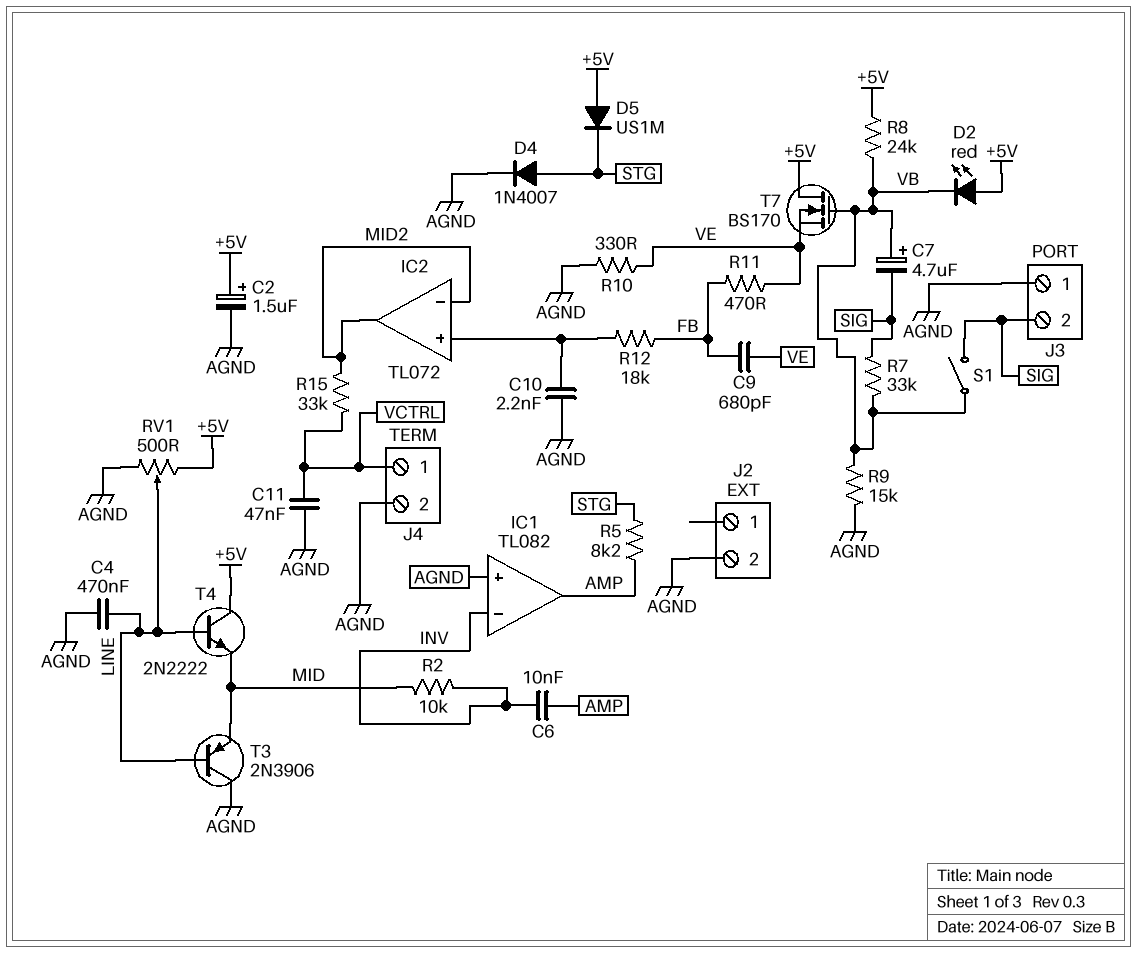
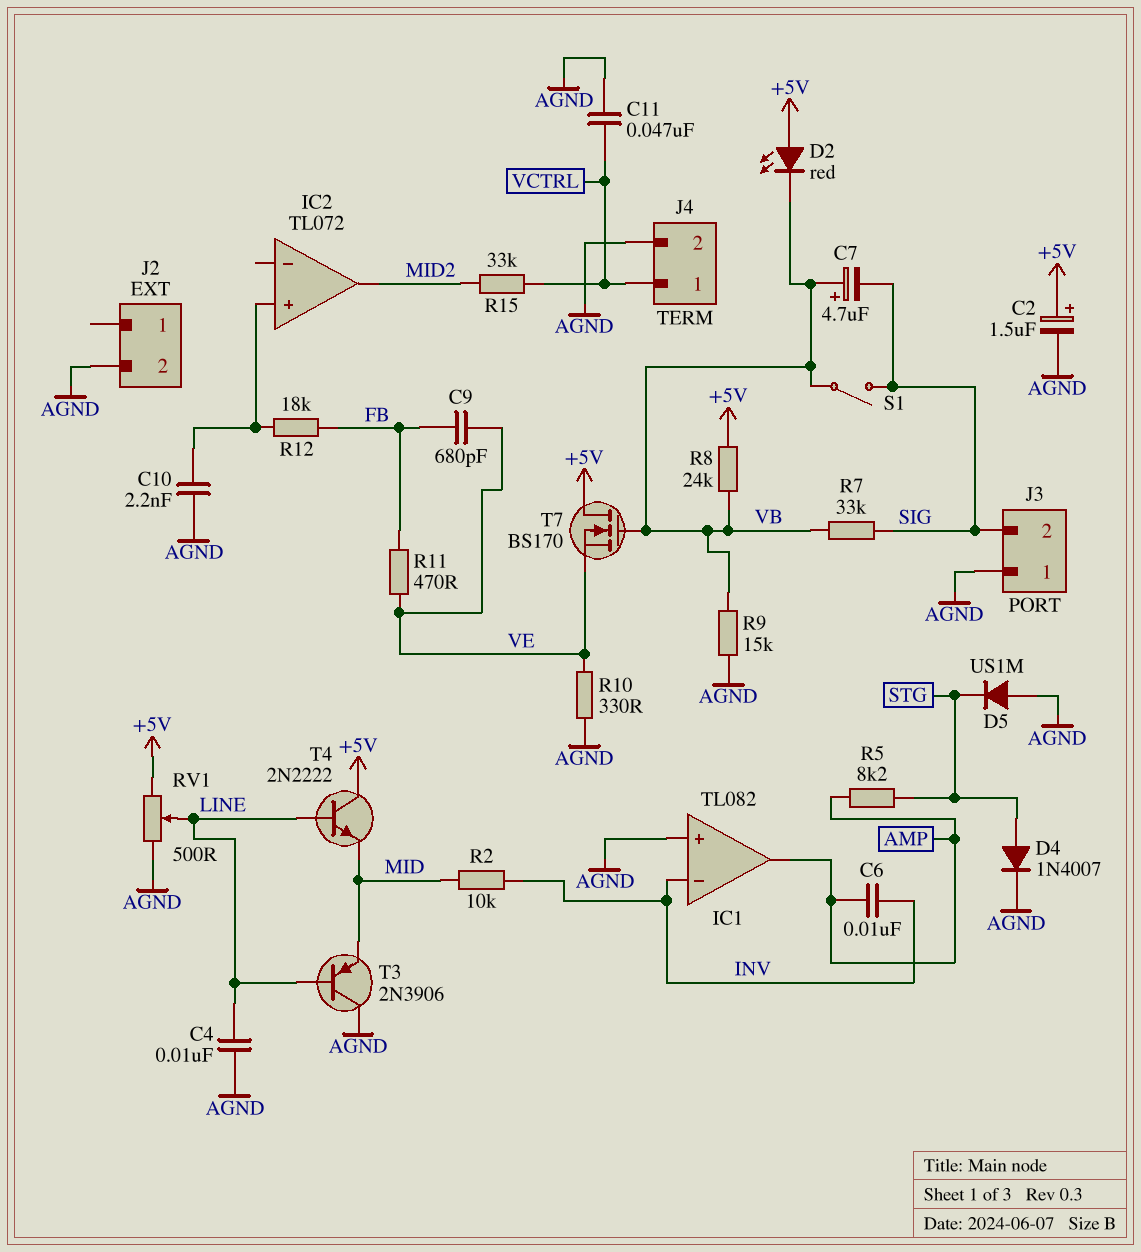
C4: 470nF (AGND, LINE) -> 10nF (AGND, LINE)
D5: diode US1M (A +5V, K STG) -> diode US1M (A AGND, K STG)
IC2 pin in-: MID2 -> none

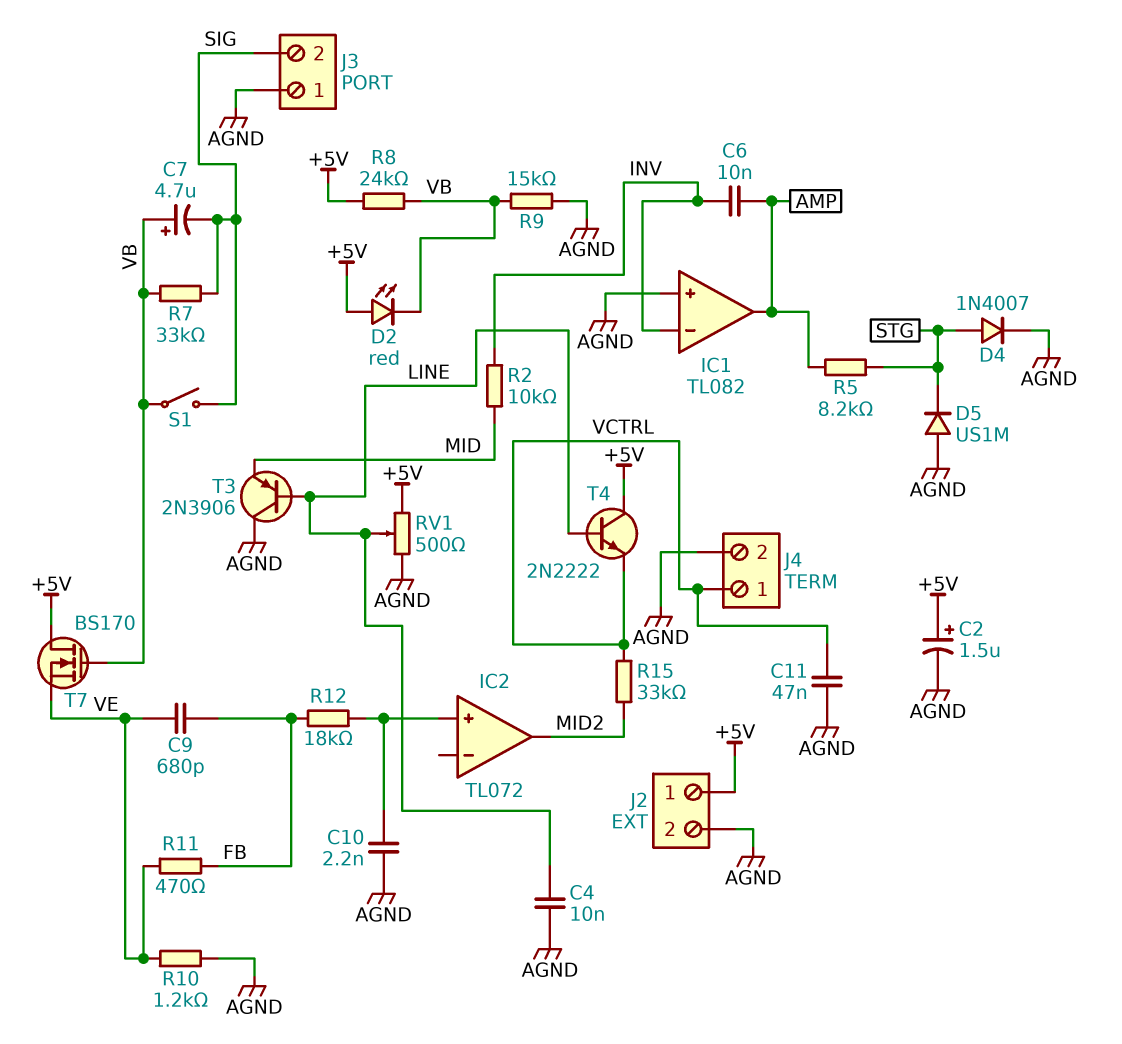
J2 pin 1: none -> +5V
R10: 330 (AGND, VE) -> 1.2k (AGND, VE)
T4: NPN 2N2222 (B LINE, C +5V, E MID) -> NPN 2N2222 (B LINE, C +5V, E VCTRL)

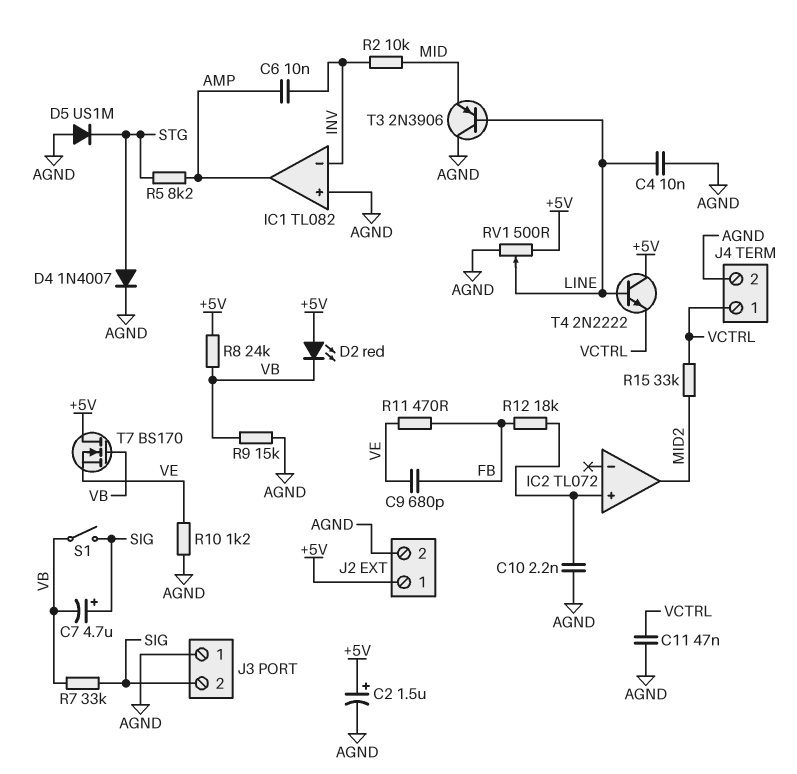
C7: 4.7uF (plus VB, minus SIG) -> 4.7uF (plus SIG, minus VB)

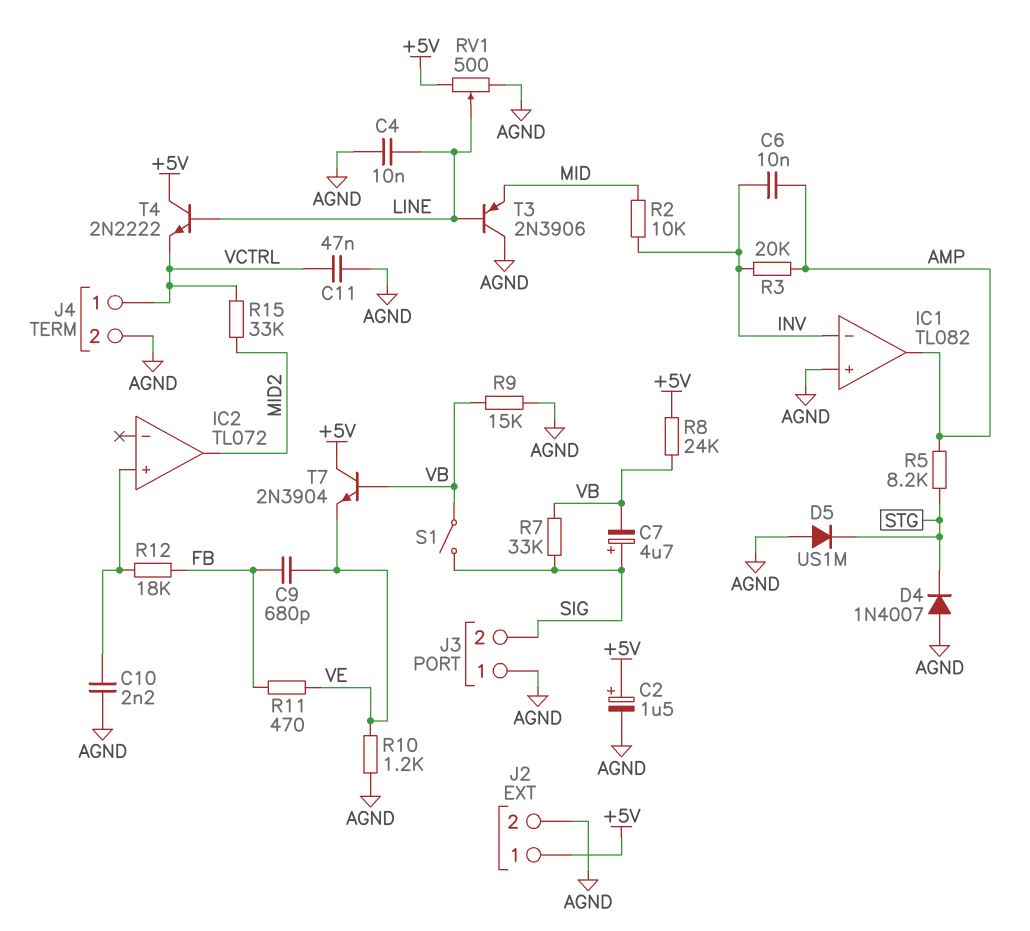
D2: LED red (A +5V, K VB) -> none
D4: diode 1N4007 (A STG, K AGND) -> diode 1N4007 (A AGND, K STG)
R3: none -> 20k (AMP, INV)
T7: NMOS BS170 (G VB, D +5V, S VE) -> NPN 2N3904 (B VB, C +5V, E VE)

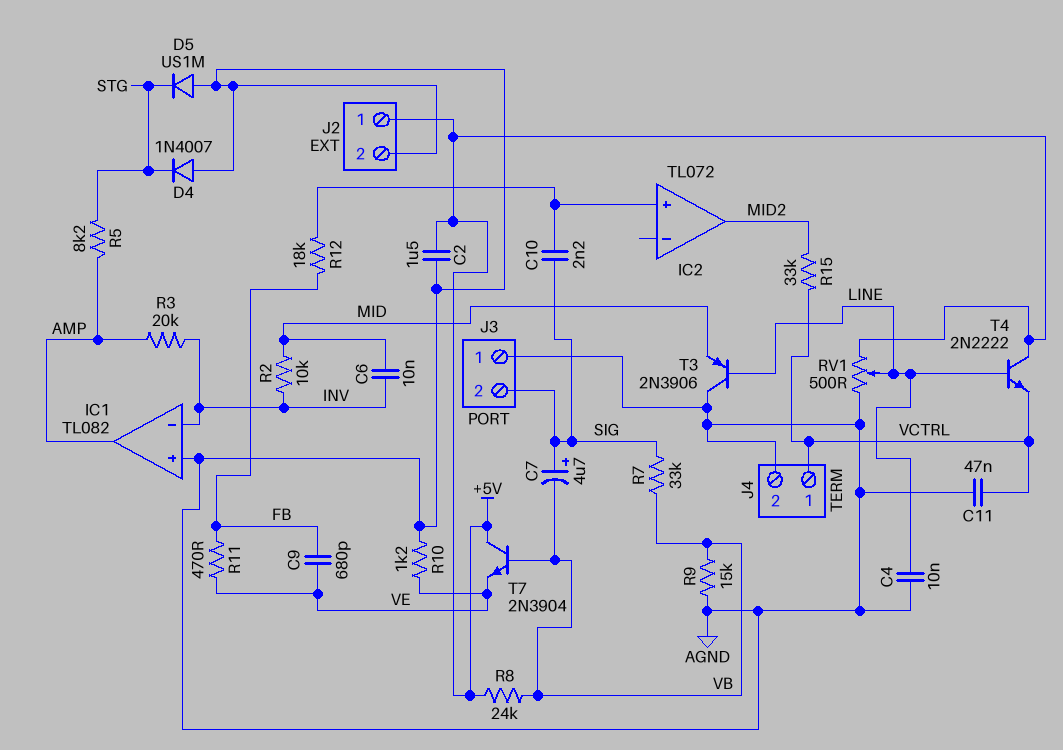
C2: 1.5uF (plus +5V, minus AGND) -> 1.5uF (+5V, AGND)
C6: 10nF (AMP, INV) -> 10nF (INV, MID)
C10: 2.2nF (AGND, IC2/in+) -> 2.2nF (IC2/in+, SIG)
S1: switch (SIG, VB) -> none

